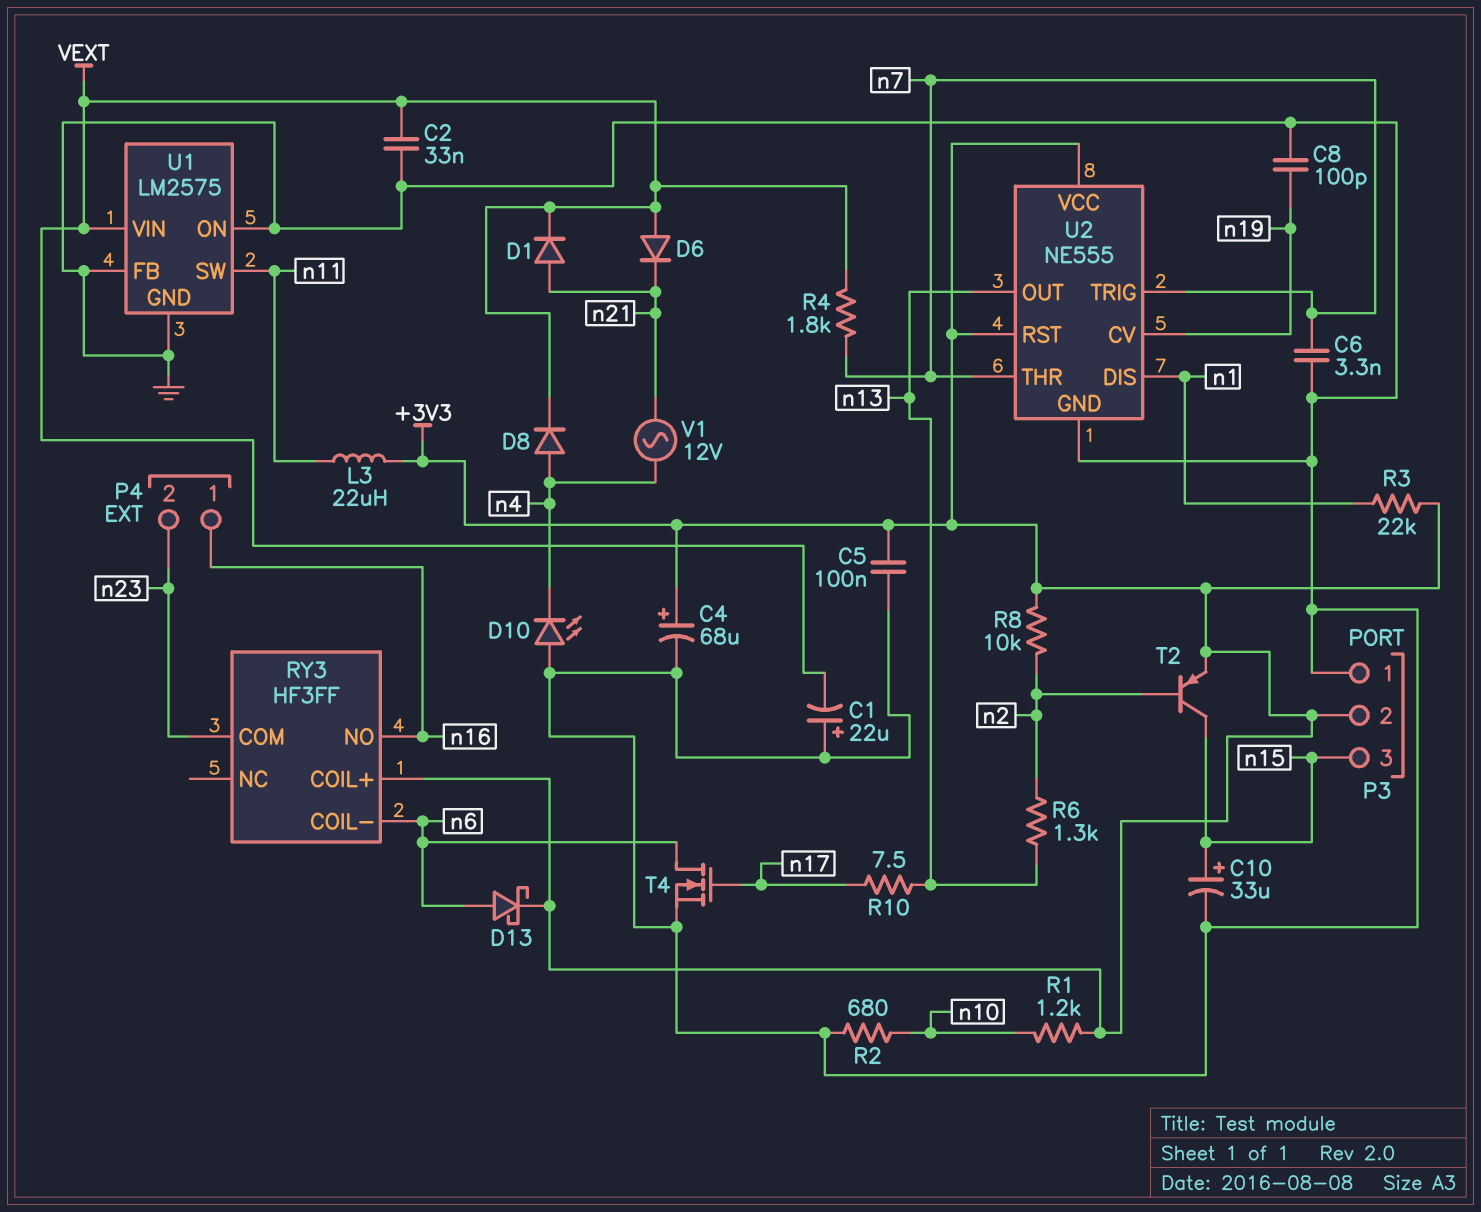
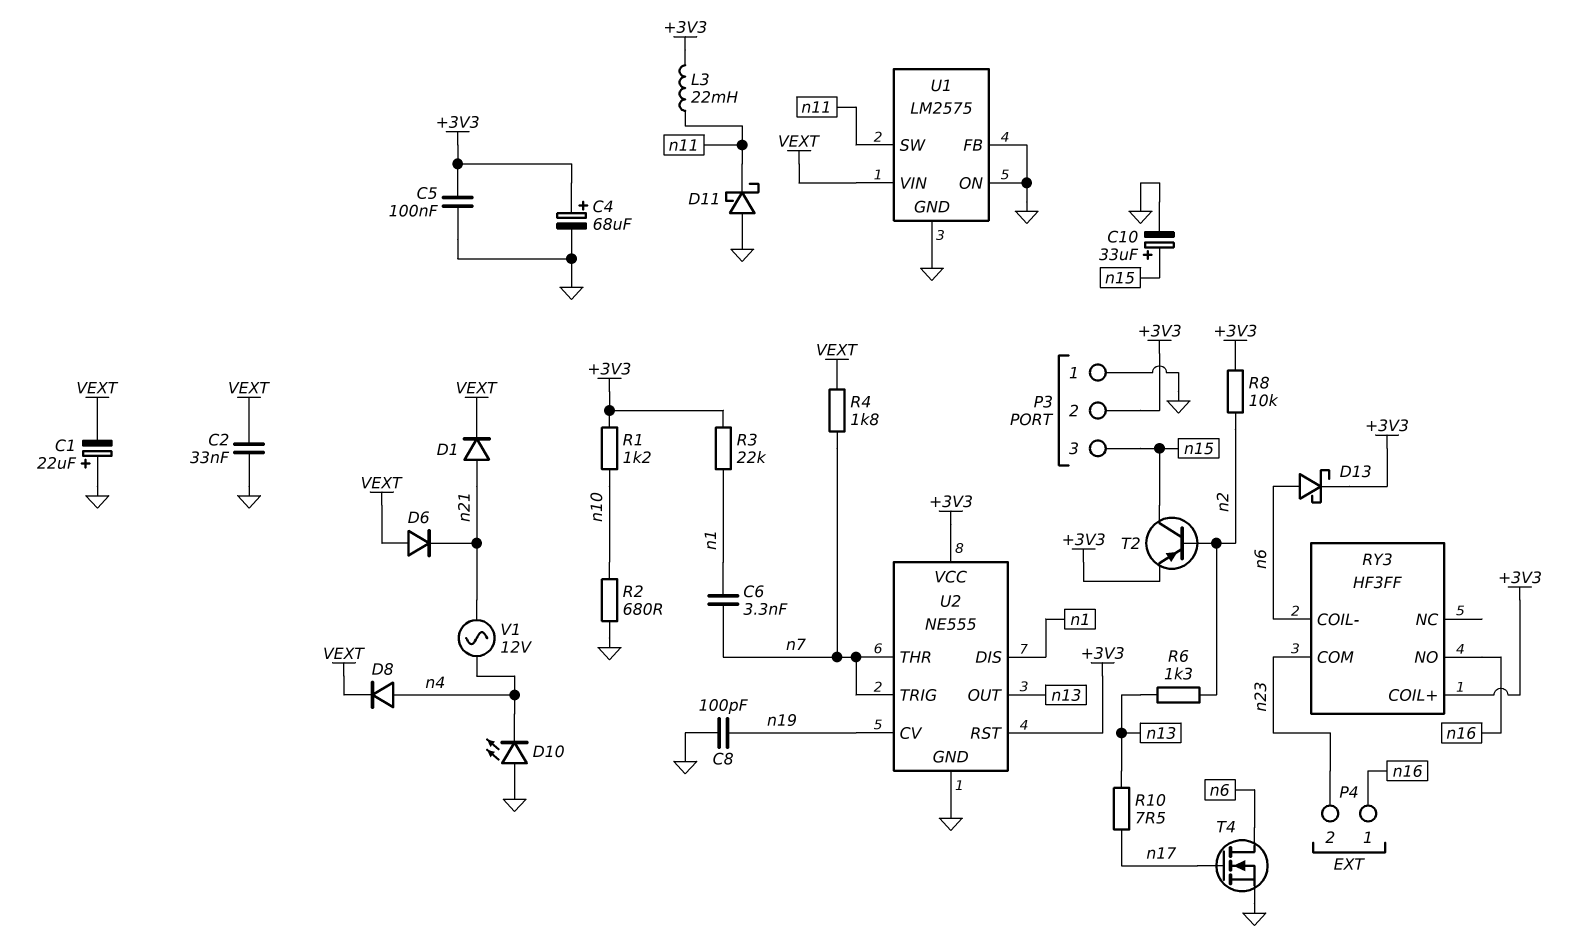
C6: 3.3nF (GND, n7) -> 3.3nF (n1, n7)
D11: none -> schottky (A GND, K n11)
L3: 22uH (+3V3, n11) -> 22mH (+3V3, n11)

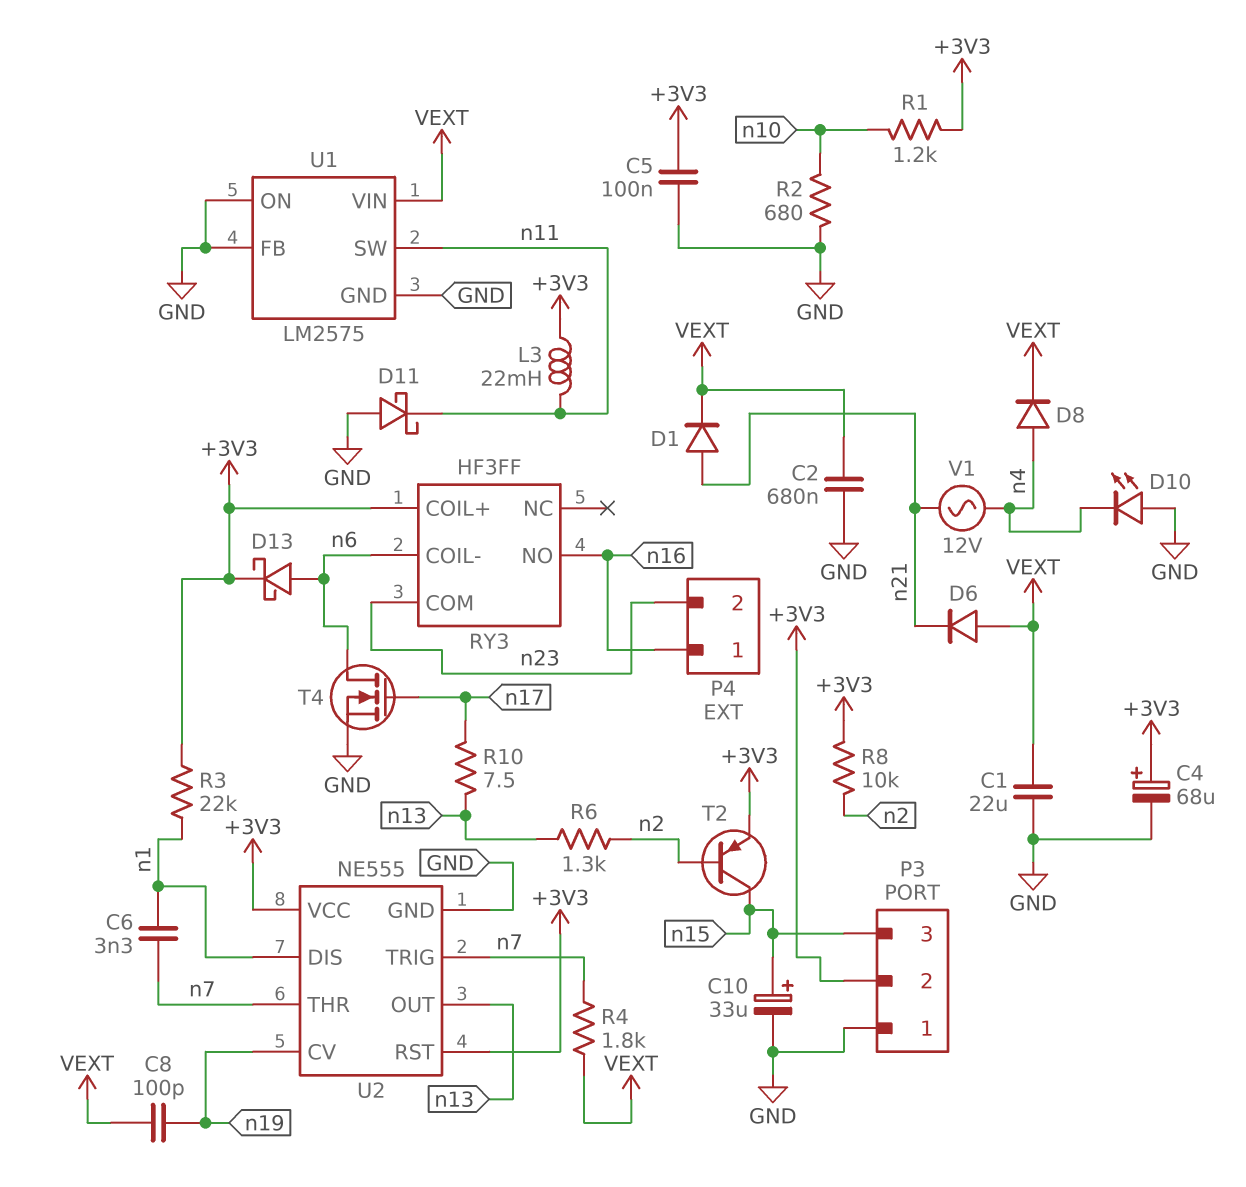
C1: 22uF (plus GND, minus VEXT) -> 22uF (GND, VEXT)
C2: 33nF (GND, VEXT) -> 680nF (GND, VEXT)
C8: 100pF (GND, n19) -> 100pF (VEXT, n19)

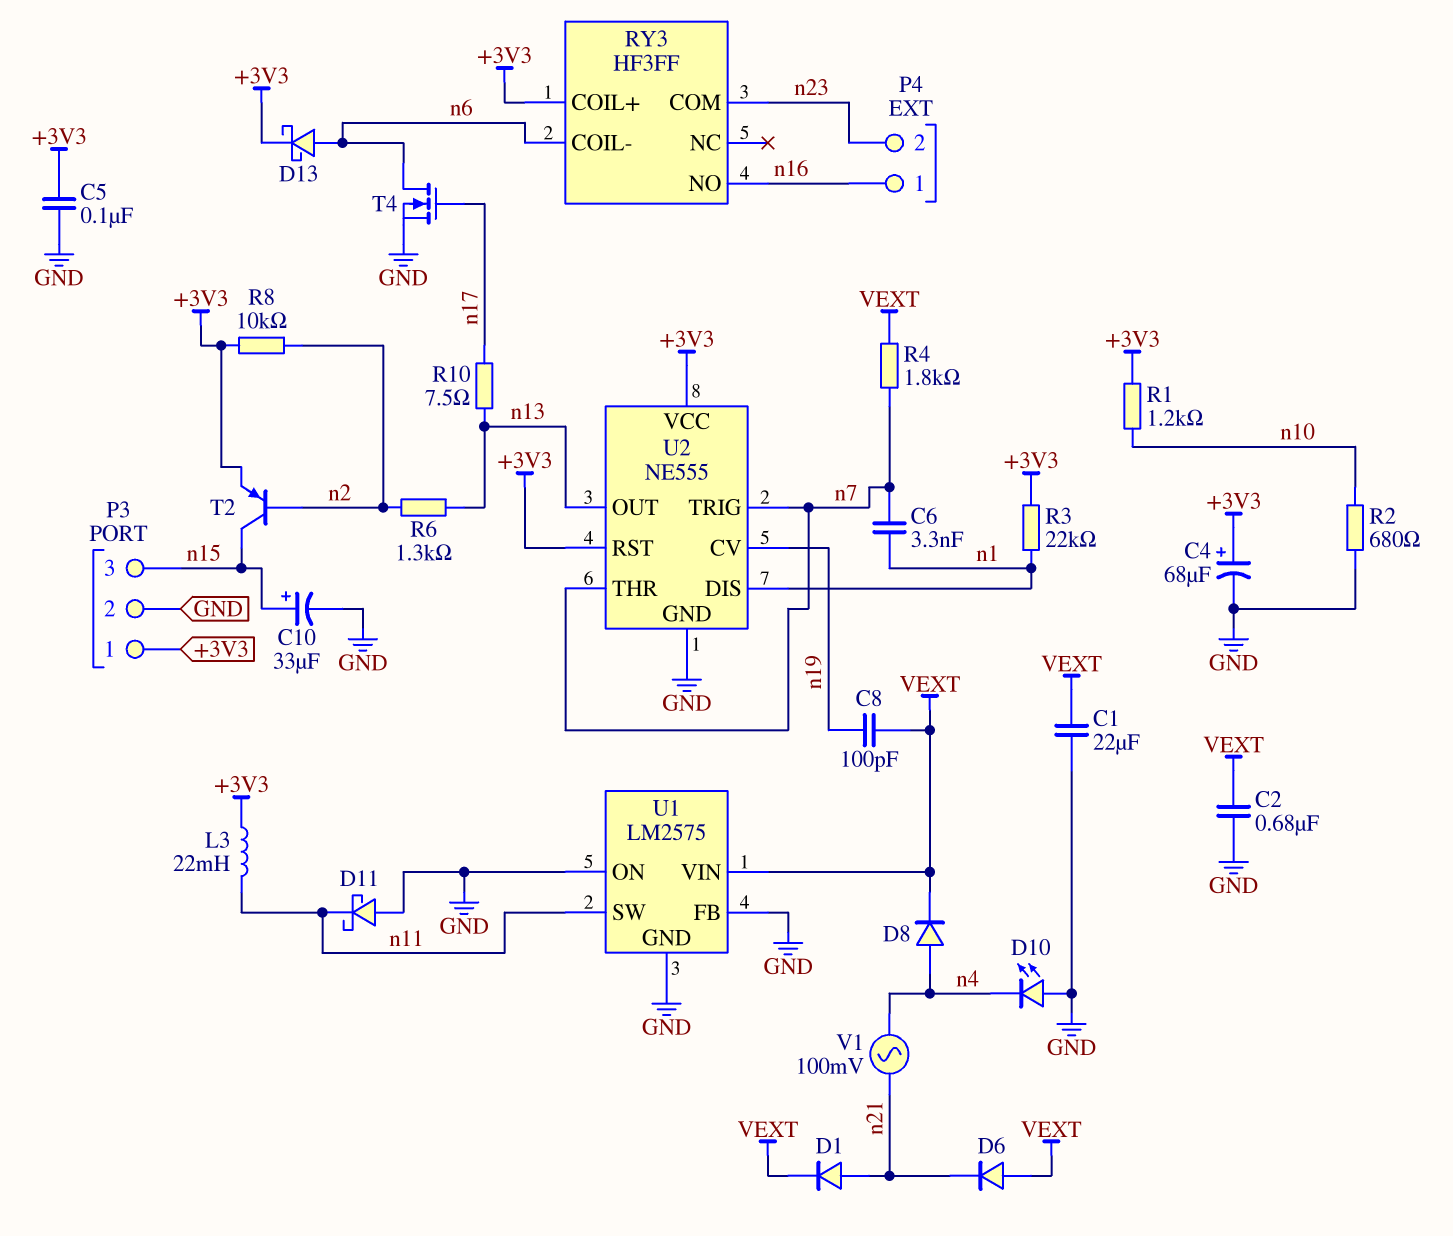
P3 pin 1: GND -> +3V3
P3 pin 2: +3V3 -> GND
V1: AC 12V (n4, n21) -> AC 100mV (n4, n21)

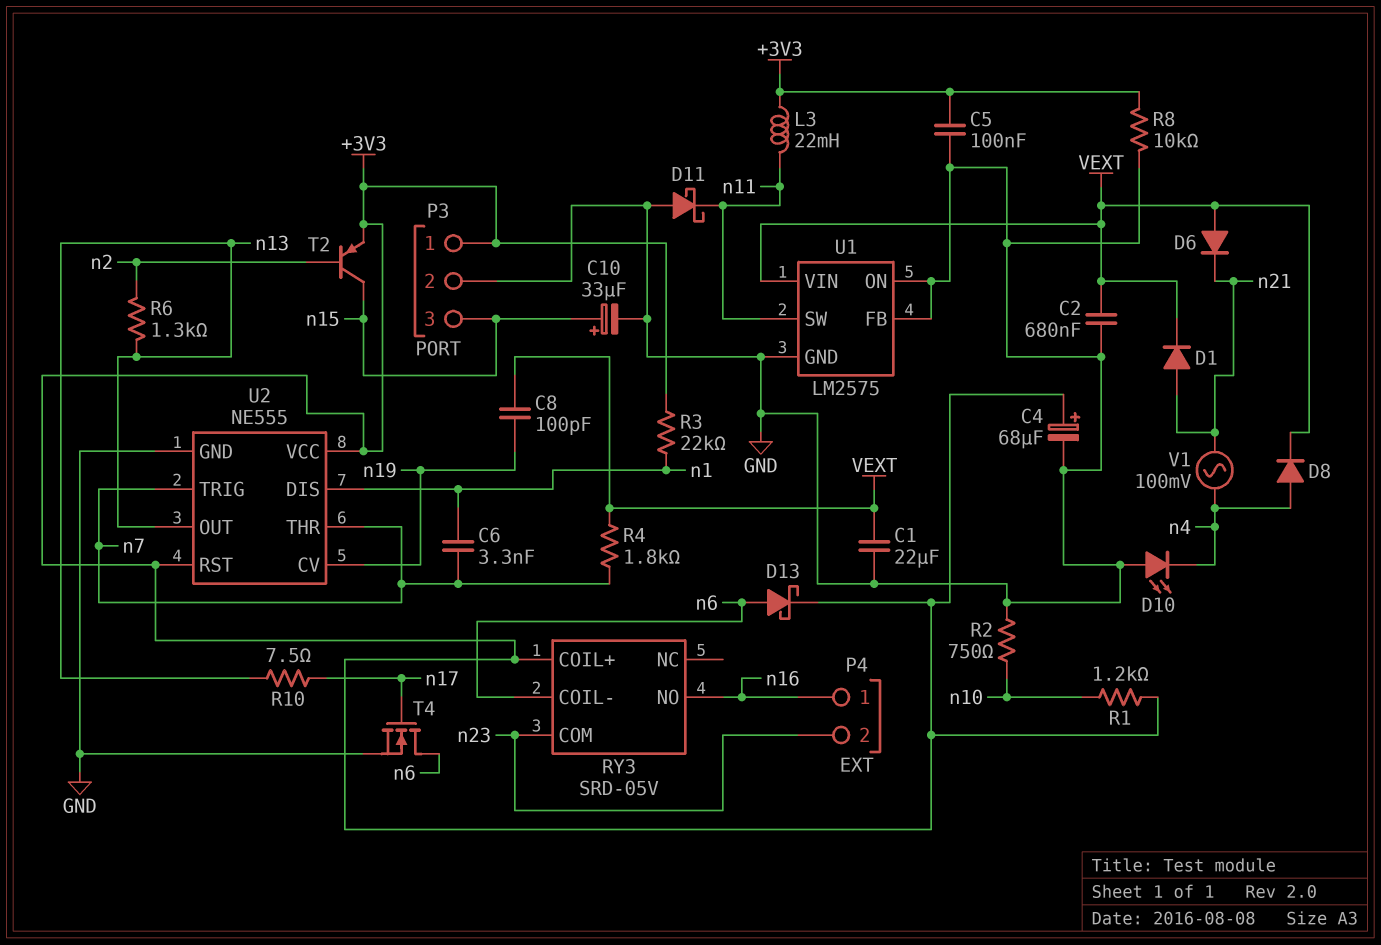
R2: 680 (GND, n10) -> 750 (GND, n10)
R8: 10k (+3V3, n2) -> 10k (+3V3, GND)
RY3: HF3FF -> SRD-05V

